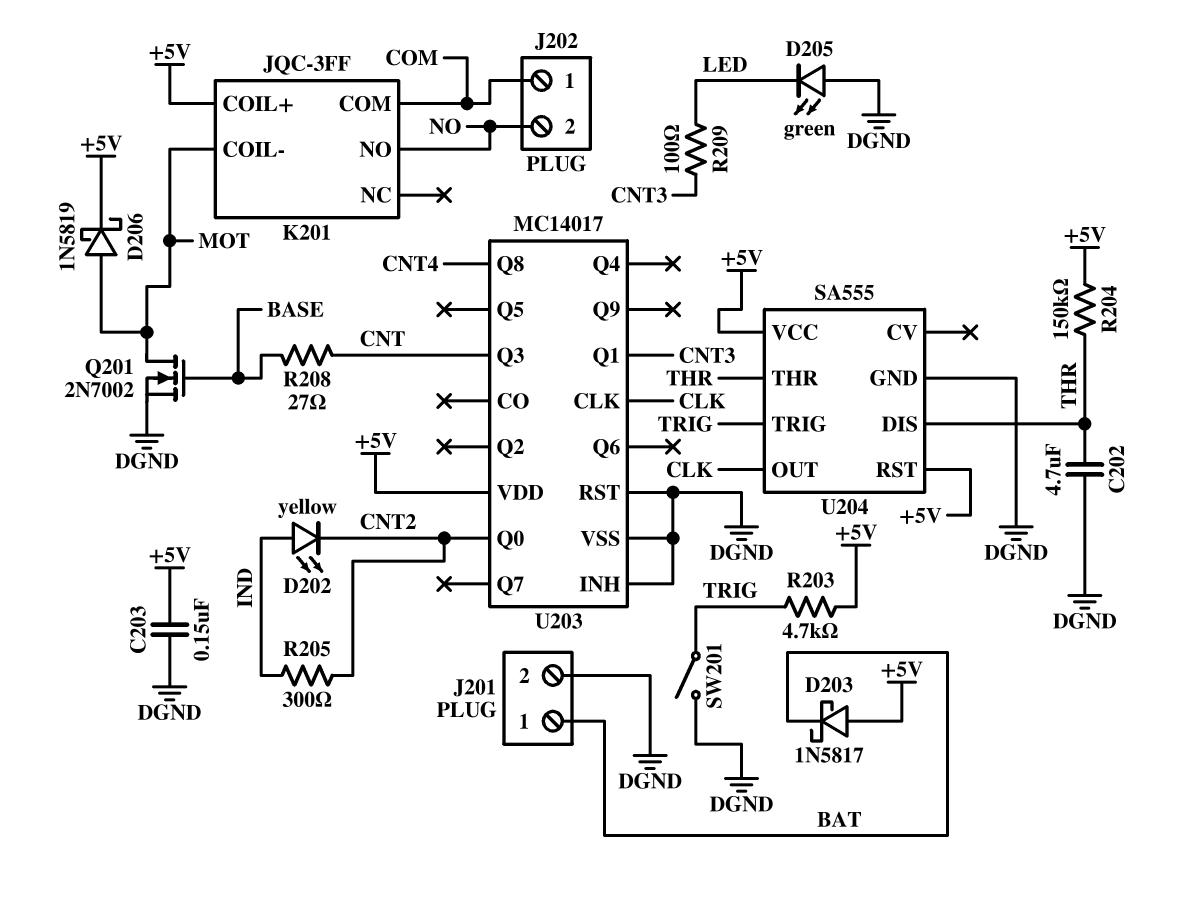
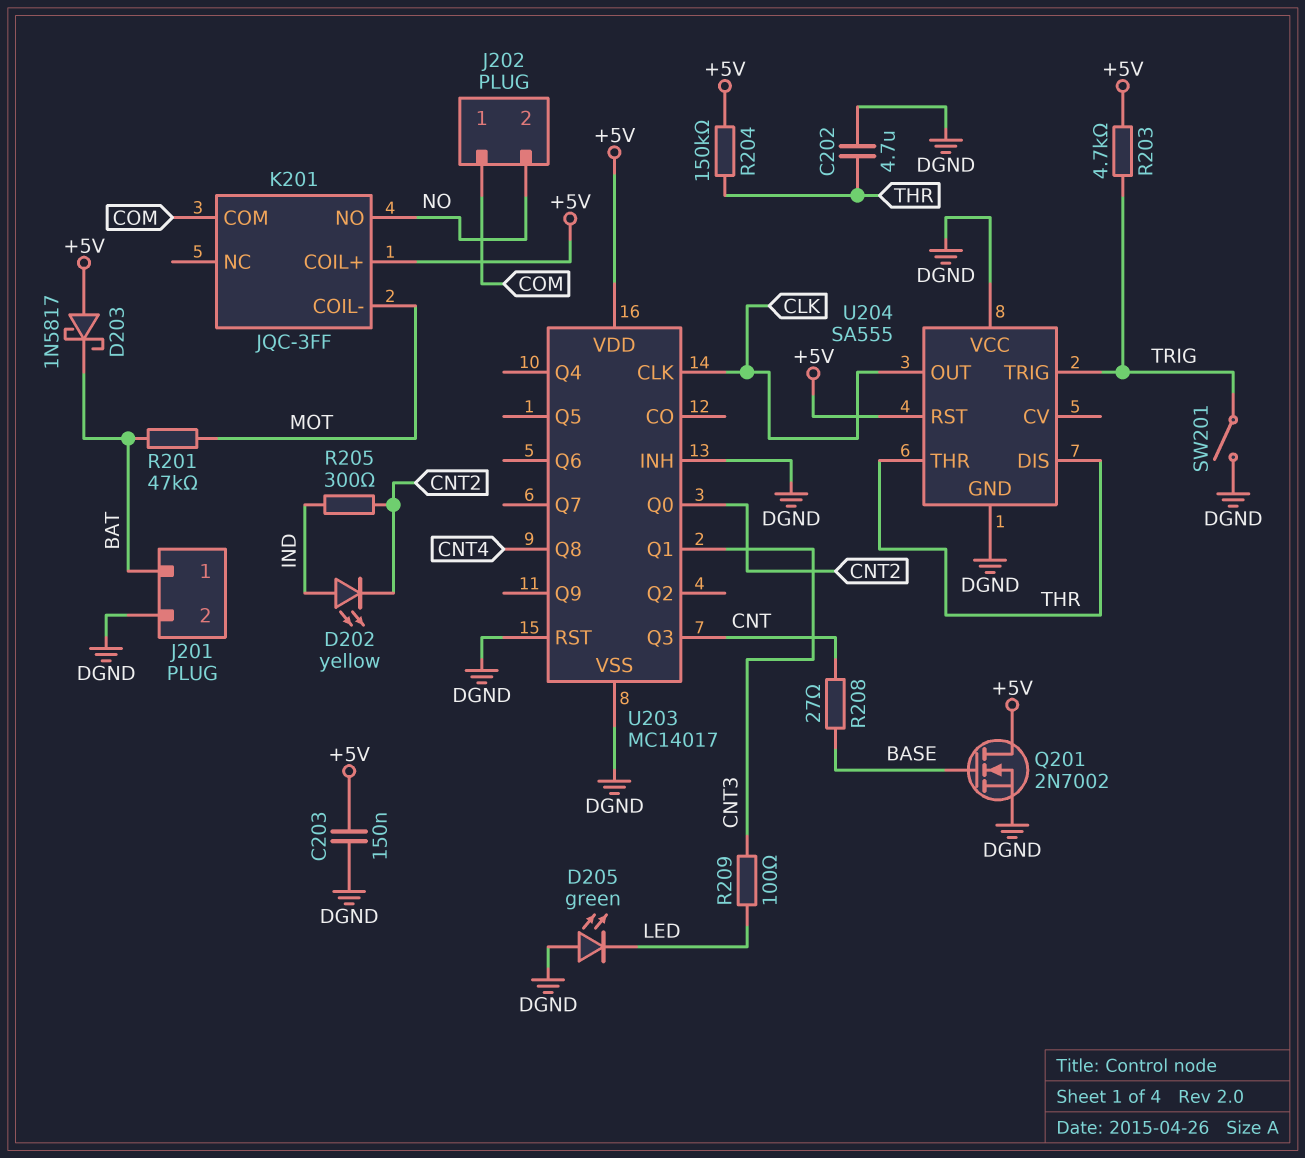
D206: schottky 1N5819 (A MOT, K +5V) -> none
Q201: NMOS 2N7002 (G BASE, D MOT, S DGND) -> NMOS 2N7002 (G BASE, D +5V, S DGND)
R201: none -> 47k (BAT, MOT)
U204 pin VCC: +5V -> DGND

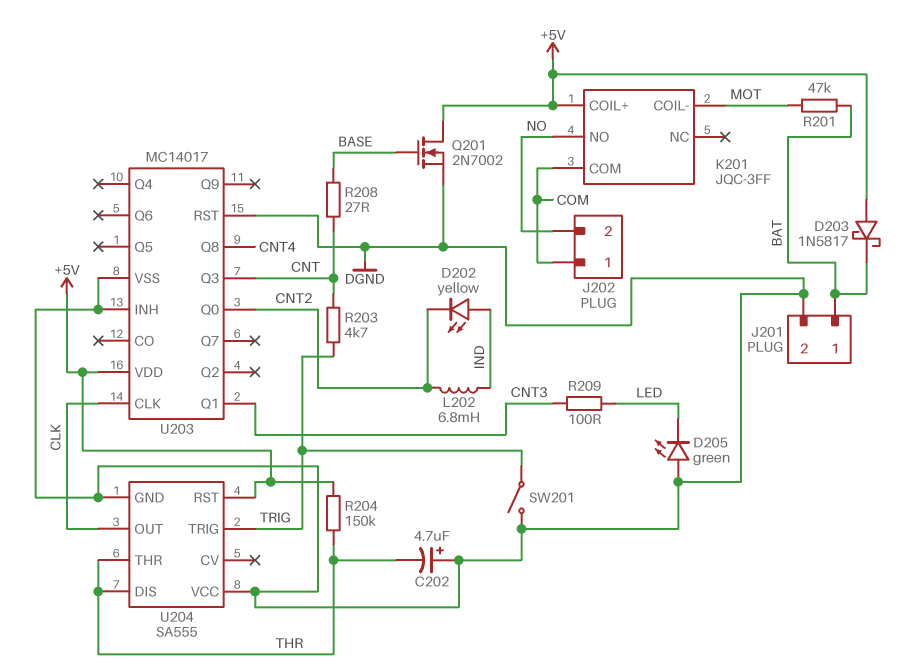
C202: 4.7uF (DGND, THR) -> 4.7uF (plus DGND, minus THR)
C203: 150nF (+5V, DGND) -> none
L202: none -> 6.8mH (CNT2, IND)
R203: 4.7k (+5V, TRIG) -> 4.7k (CNT, TRIG)
R205: 300 (CNT2, IND) -> none

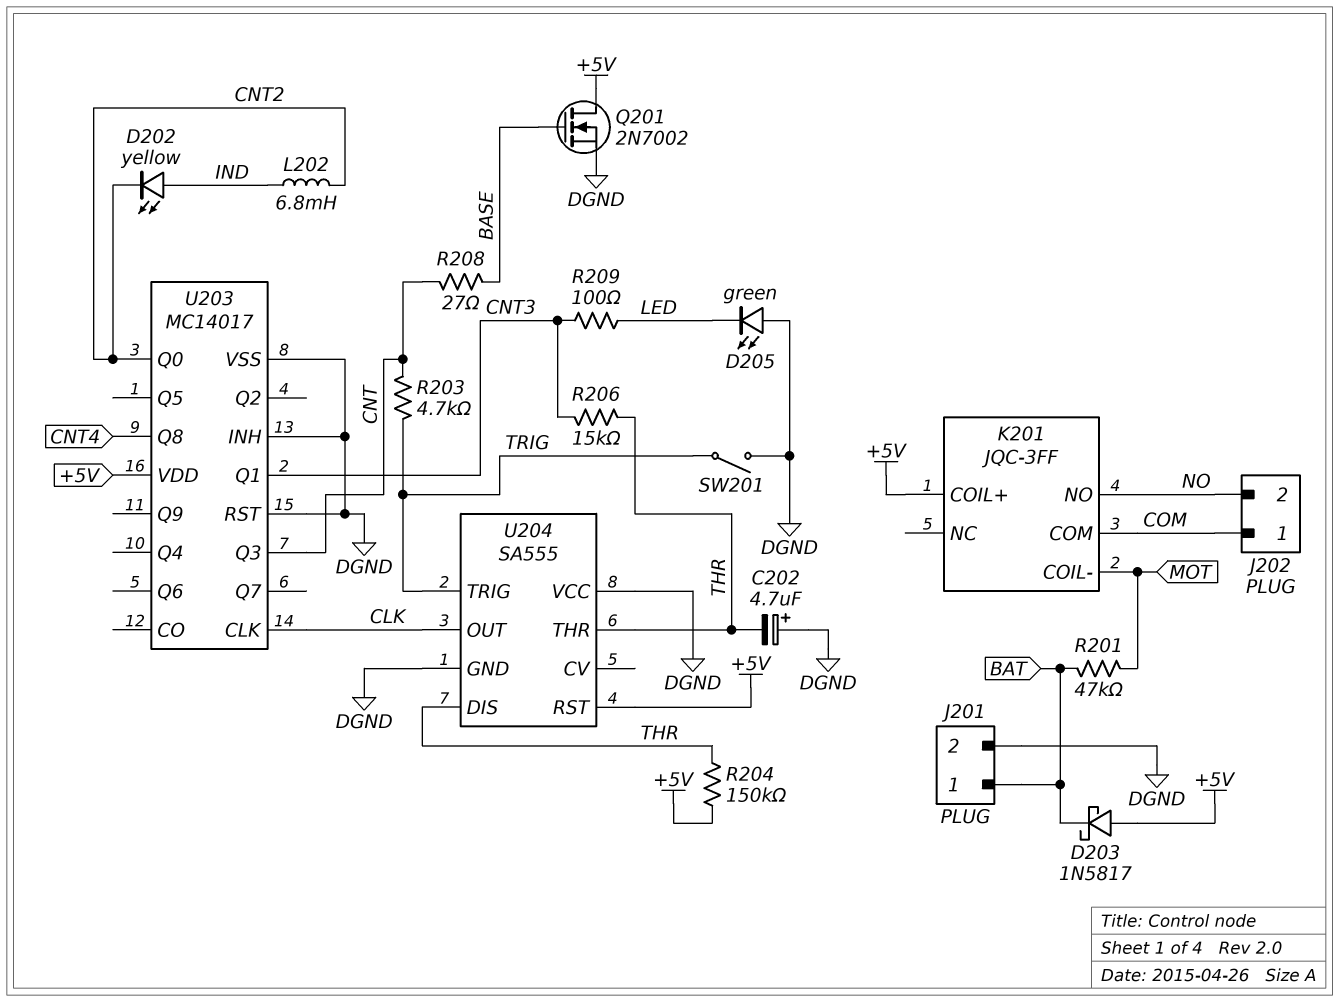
R206: none -> 15k (CNT3, THR)

